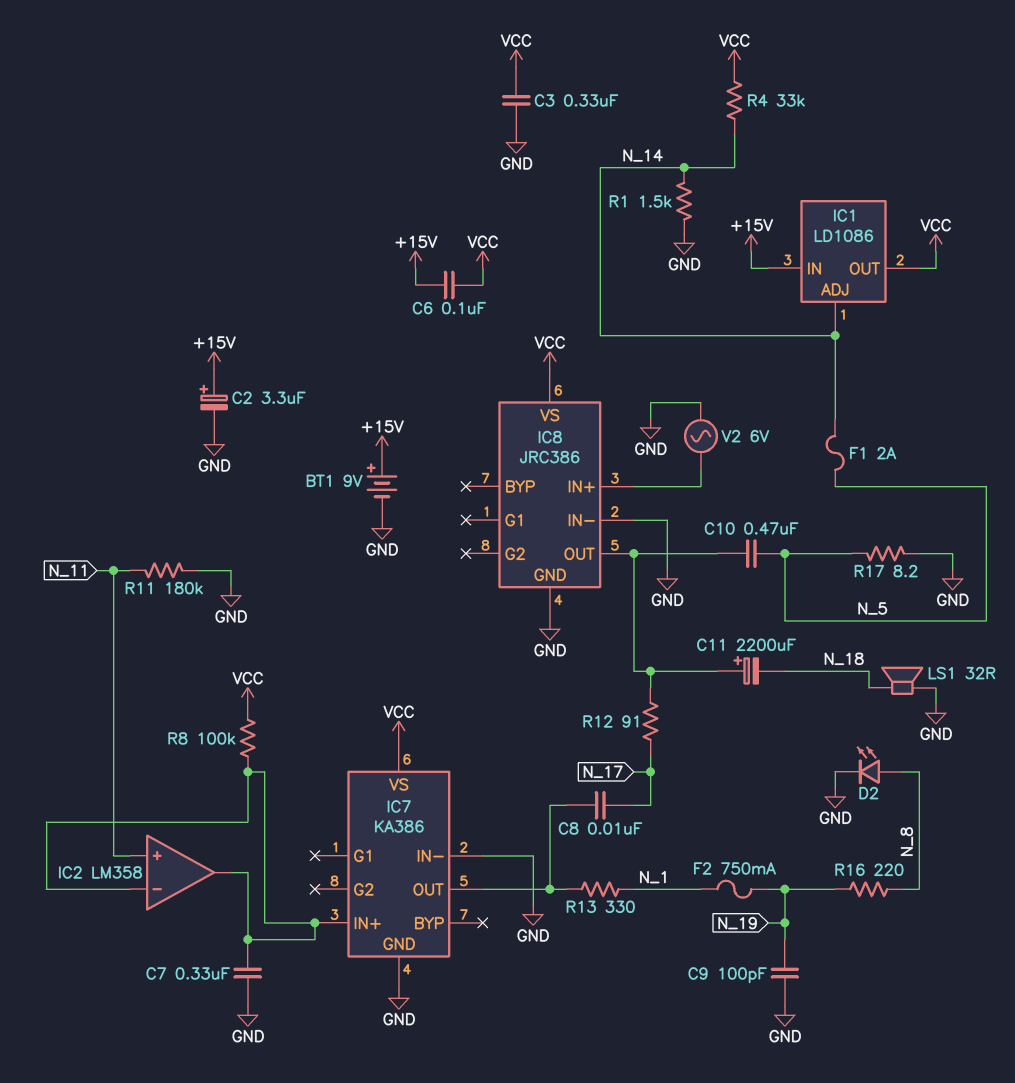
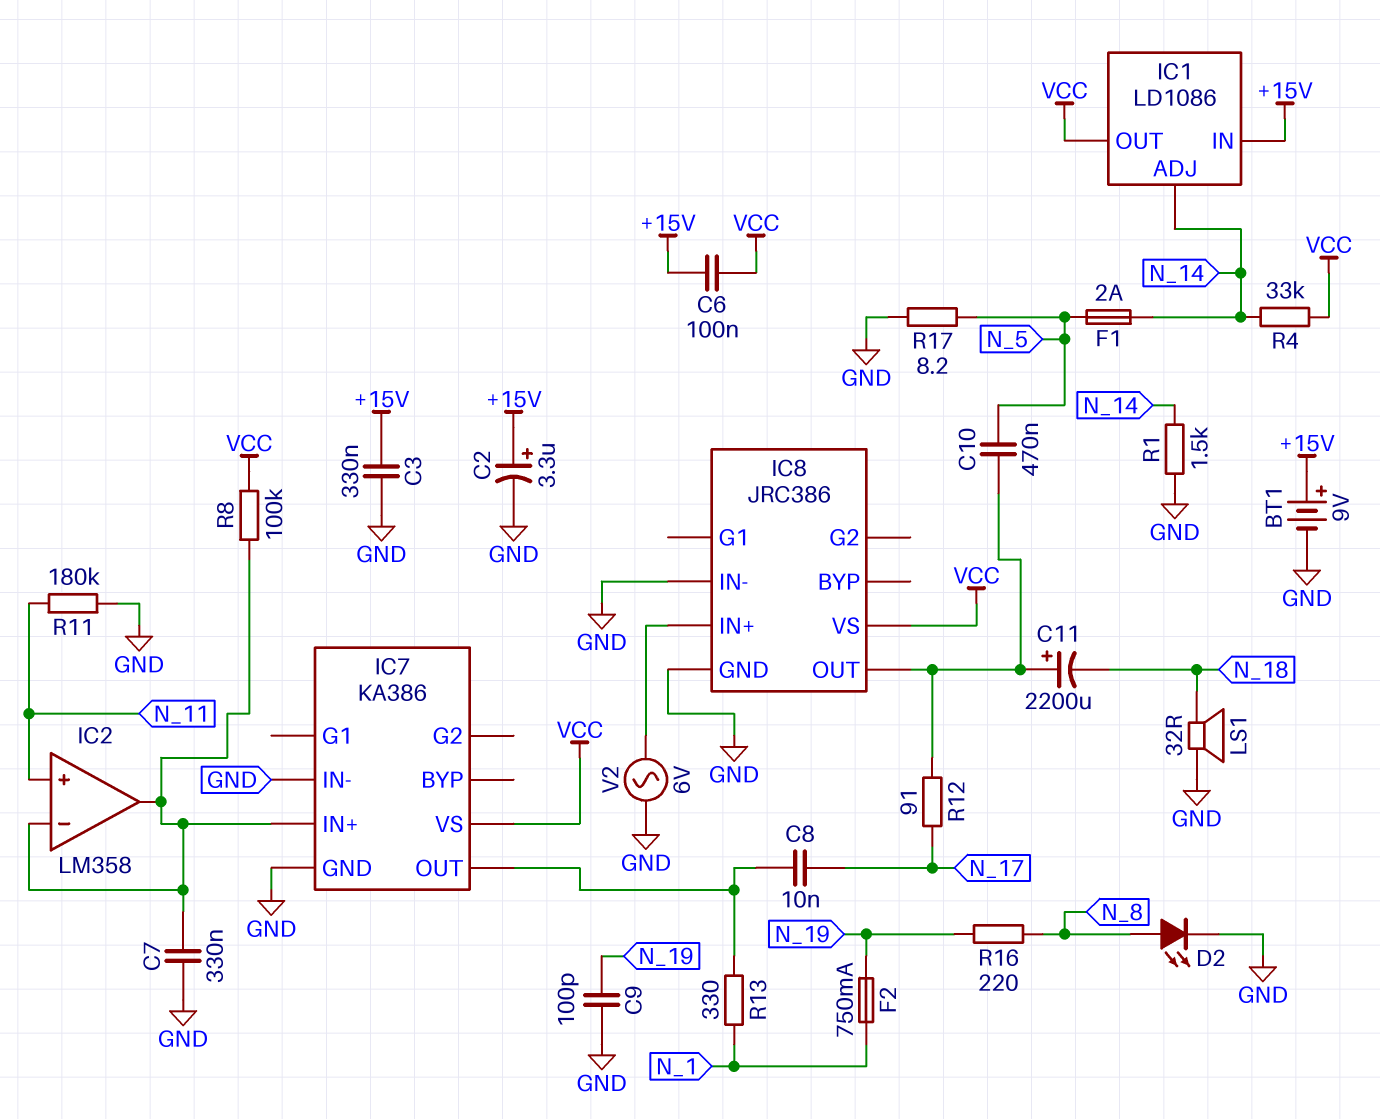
C3: 330nF (GND, VCC) -> 330nF (+15V, GND)

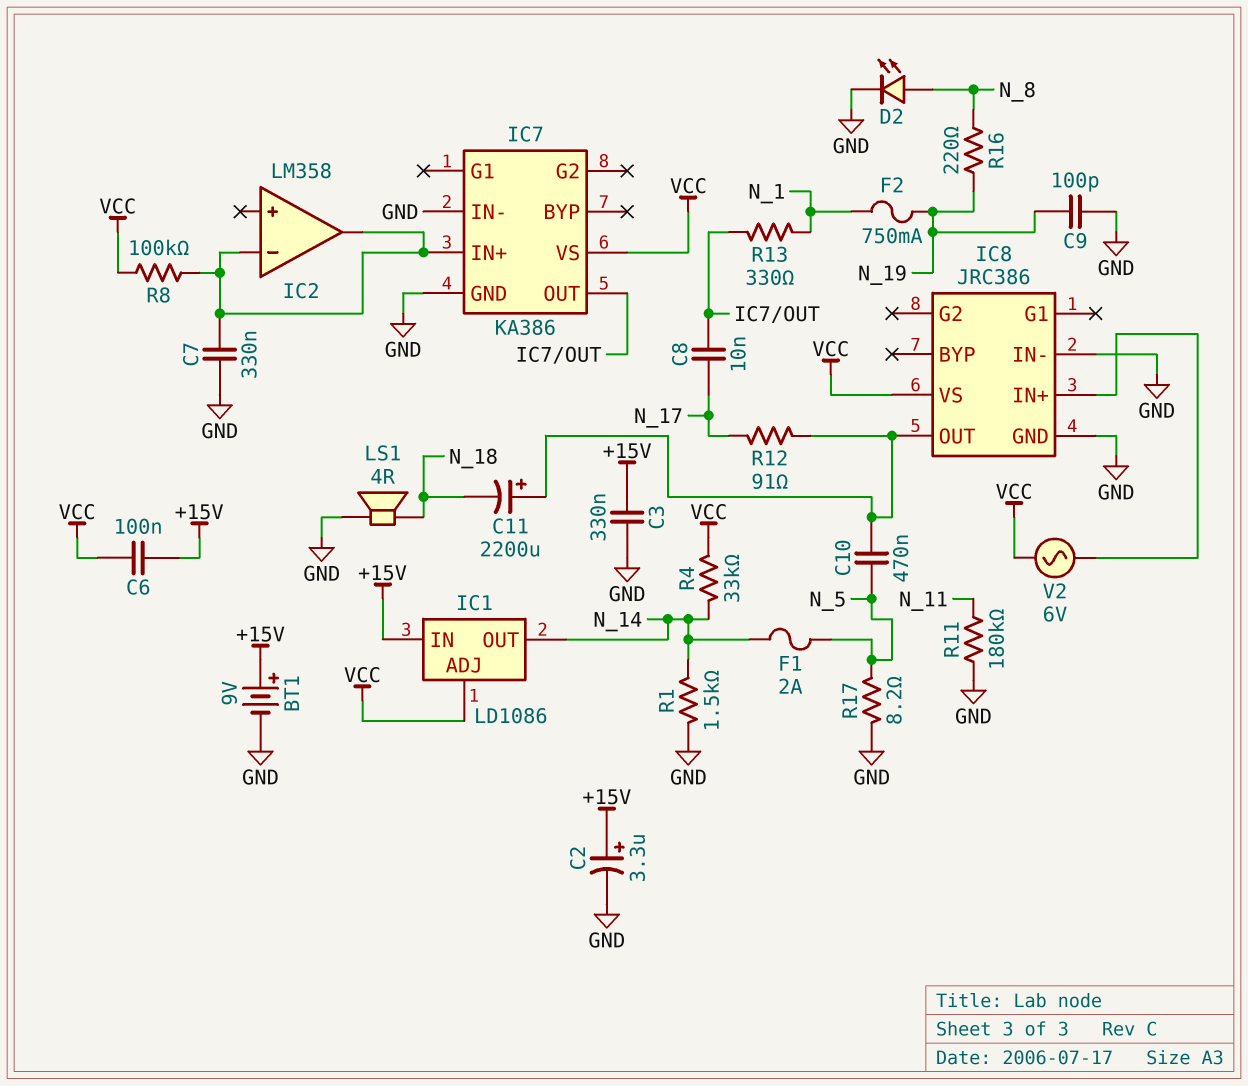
IC1 pin ADJ: N_14 -> VCC
IC1 pin OUT: VCC -> N_14
IC2 pin in+: N_11 -> none
LS1: speaker 32R (GND, N_18) -> speaker 4R (GND, N_18)
V2: AC 6V (GND, IC8/IN+) -> AC 6V (IC8/IN+, VCC)

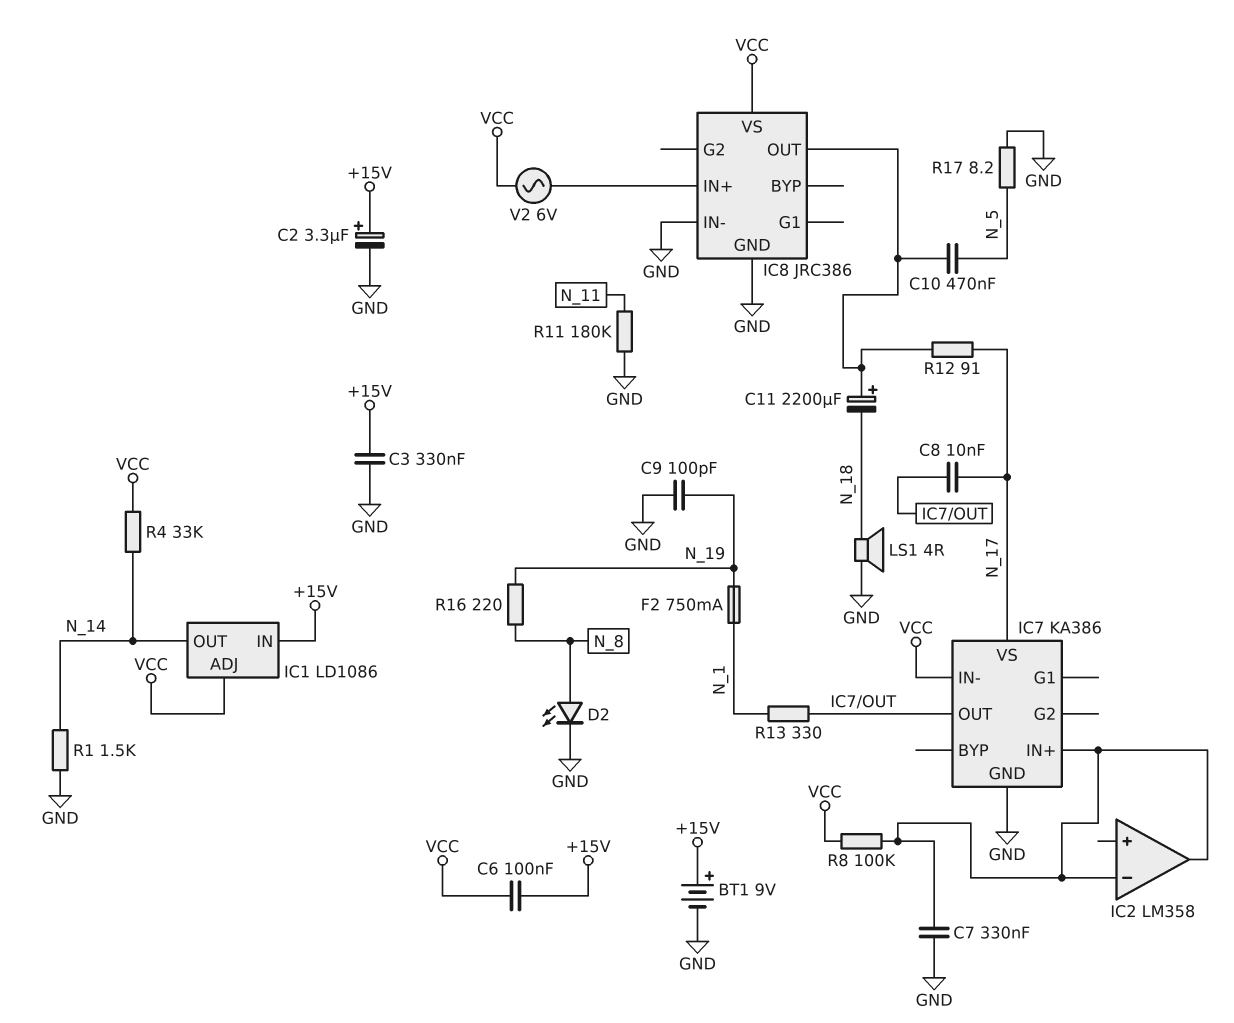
F1: 2A (N_5, N_14) -> none
IC7 pin IN-: GND -> VCC
IC7 pin VS: VCC -> N_17

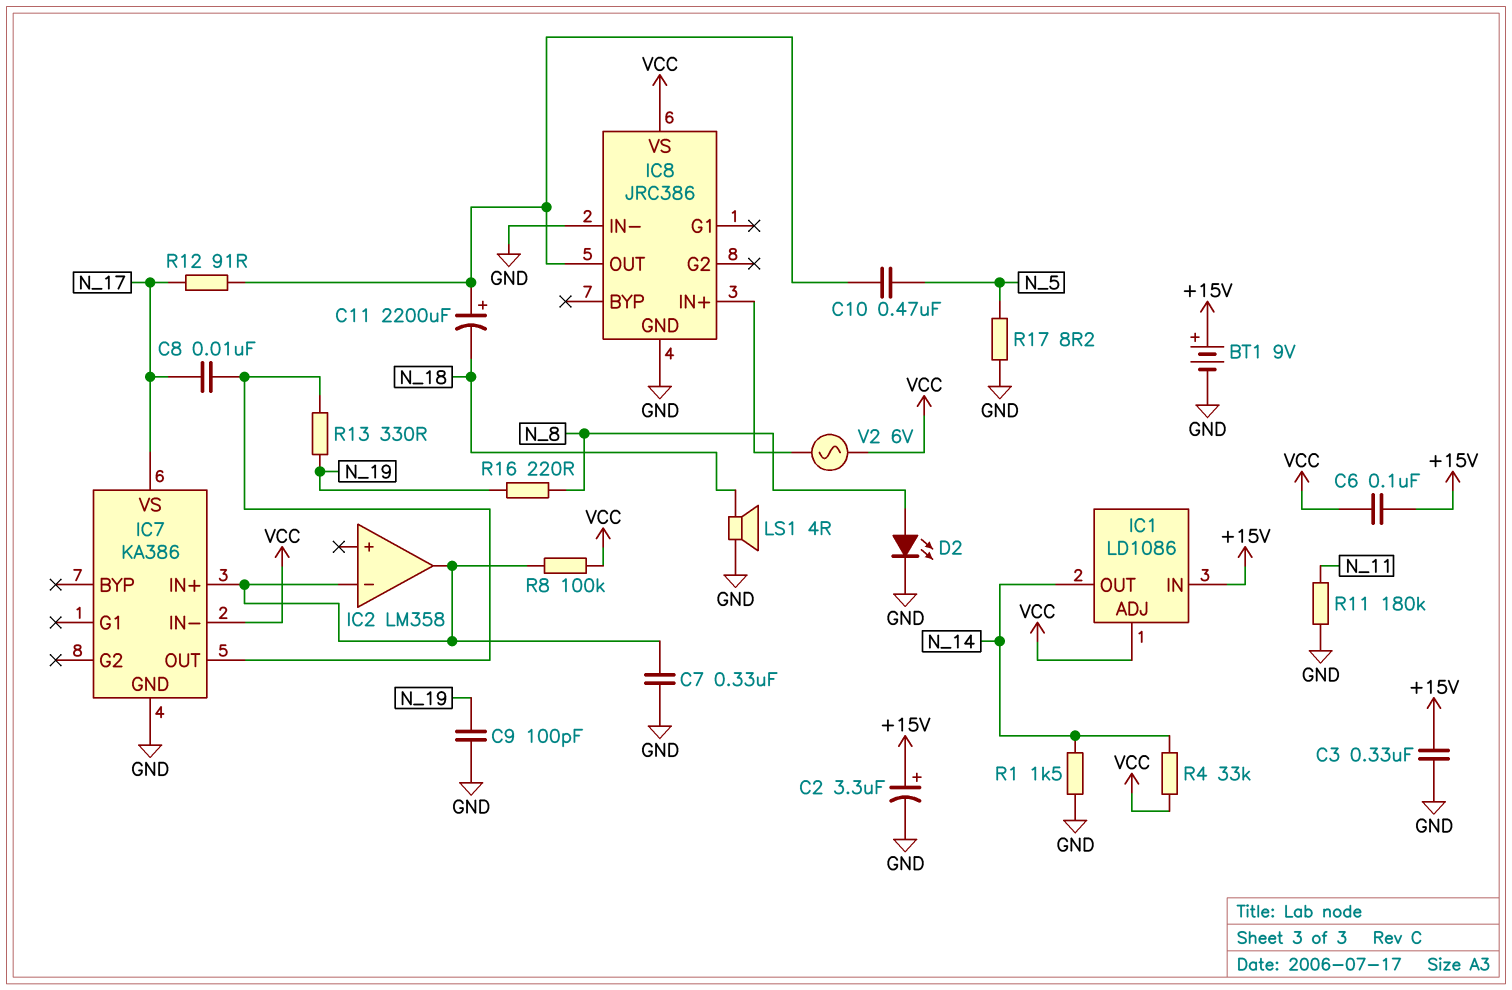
F2: 750mA (N_1, N_19) -> none
R13: 330 (IC7/OUT, N_1) -> 330 (IC7/OUT, N_19)

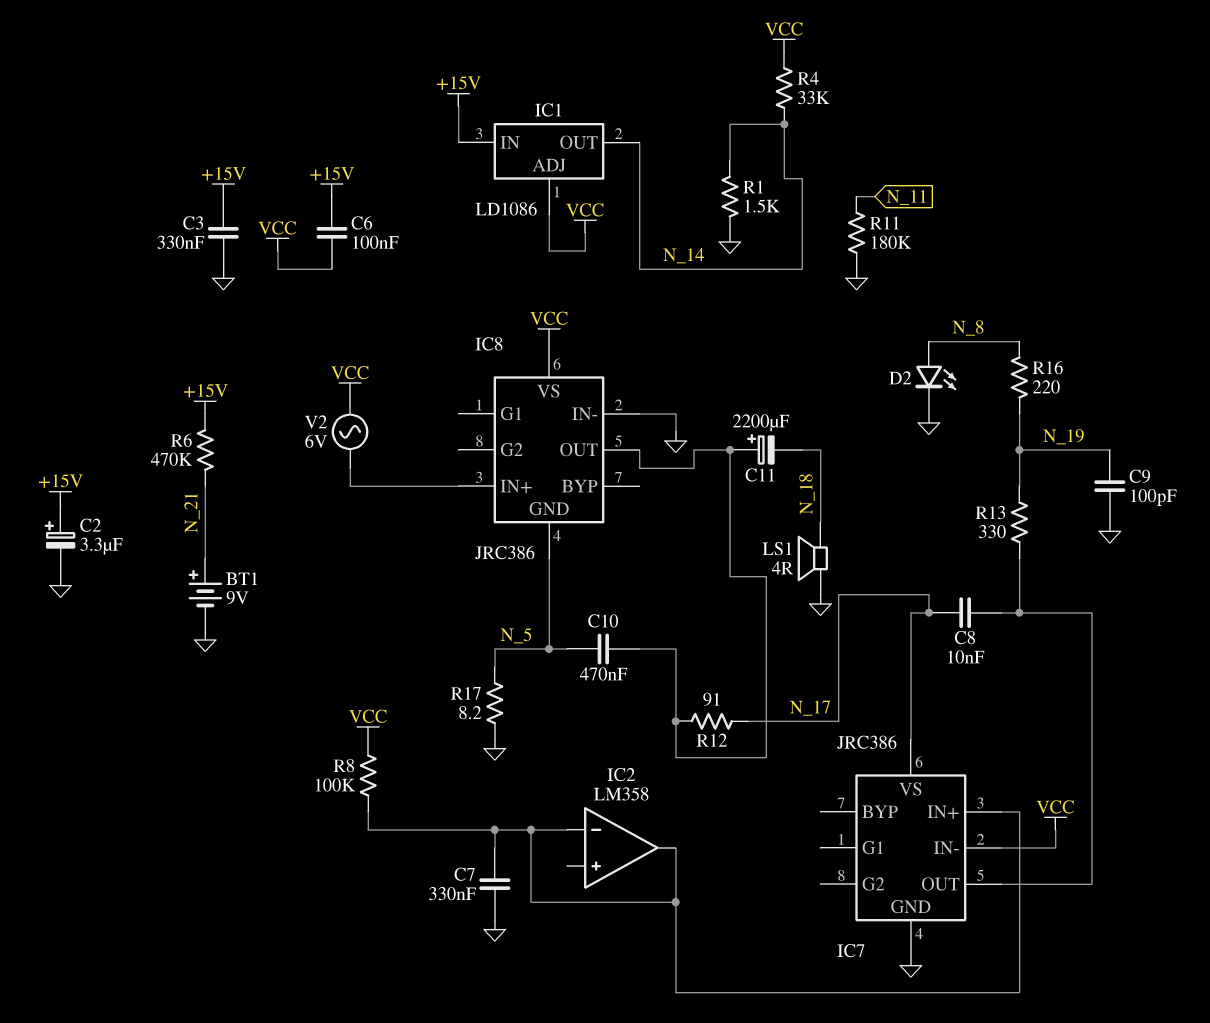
BT1: 9V (plus +15V, minus GND) -> 9V (plus N_21, minus GND)
IC7: KA386 -> JRC386
IC8 pin GND: GND -> N_5
R6: none -> 470k (+15V, N_21)

